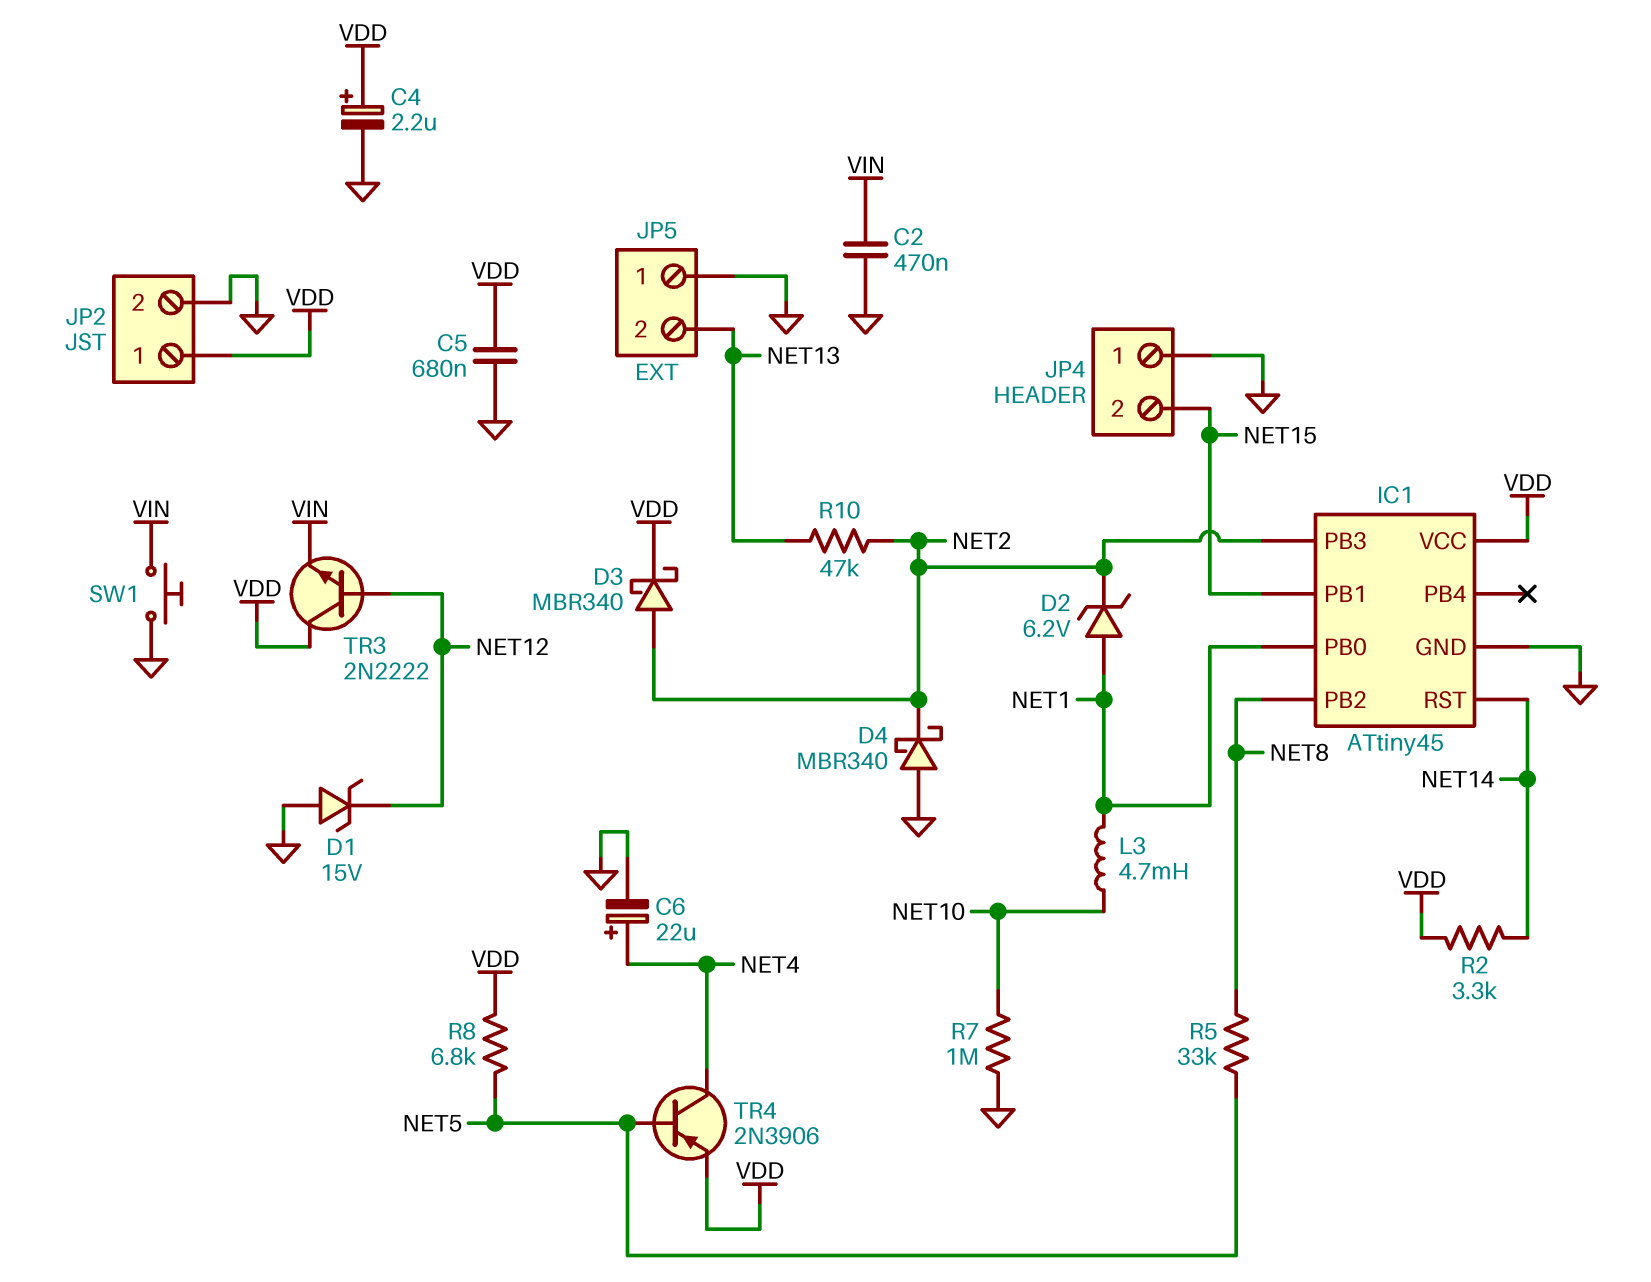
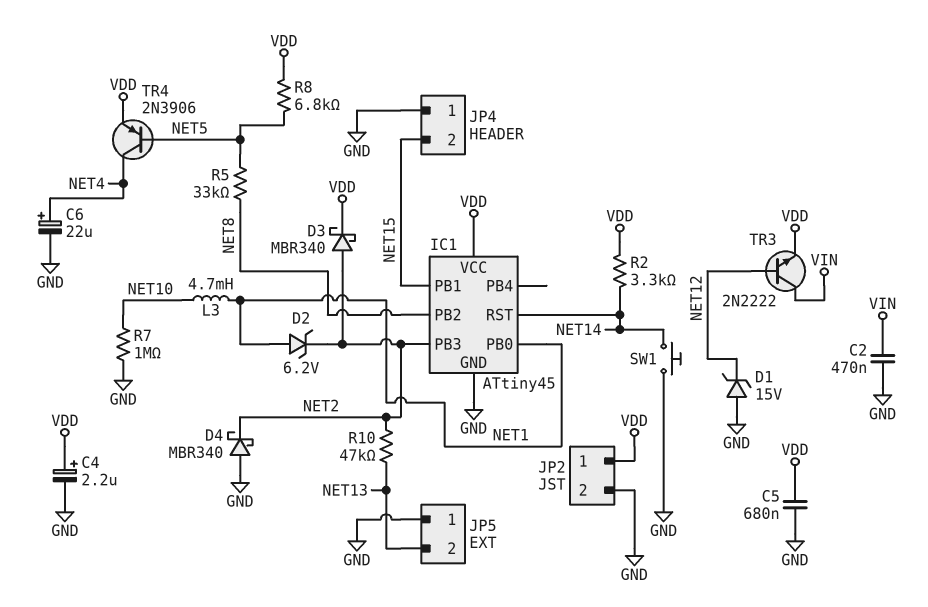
SW1: button (GND, VIN) -> button (GND, NET14)
TR3: NPN 2N2222 (B NET12, C VDD, E VIN) -> NPN 2N2222 (B NET12, C VIN, E VDD)

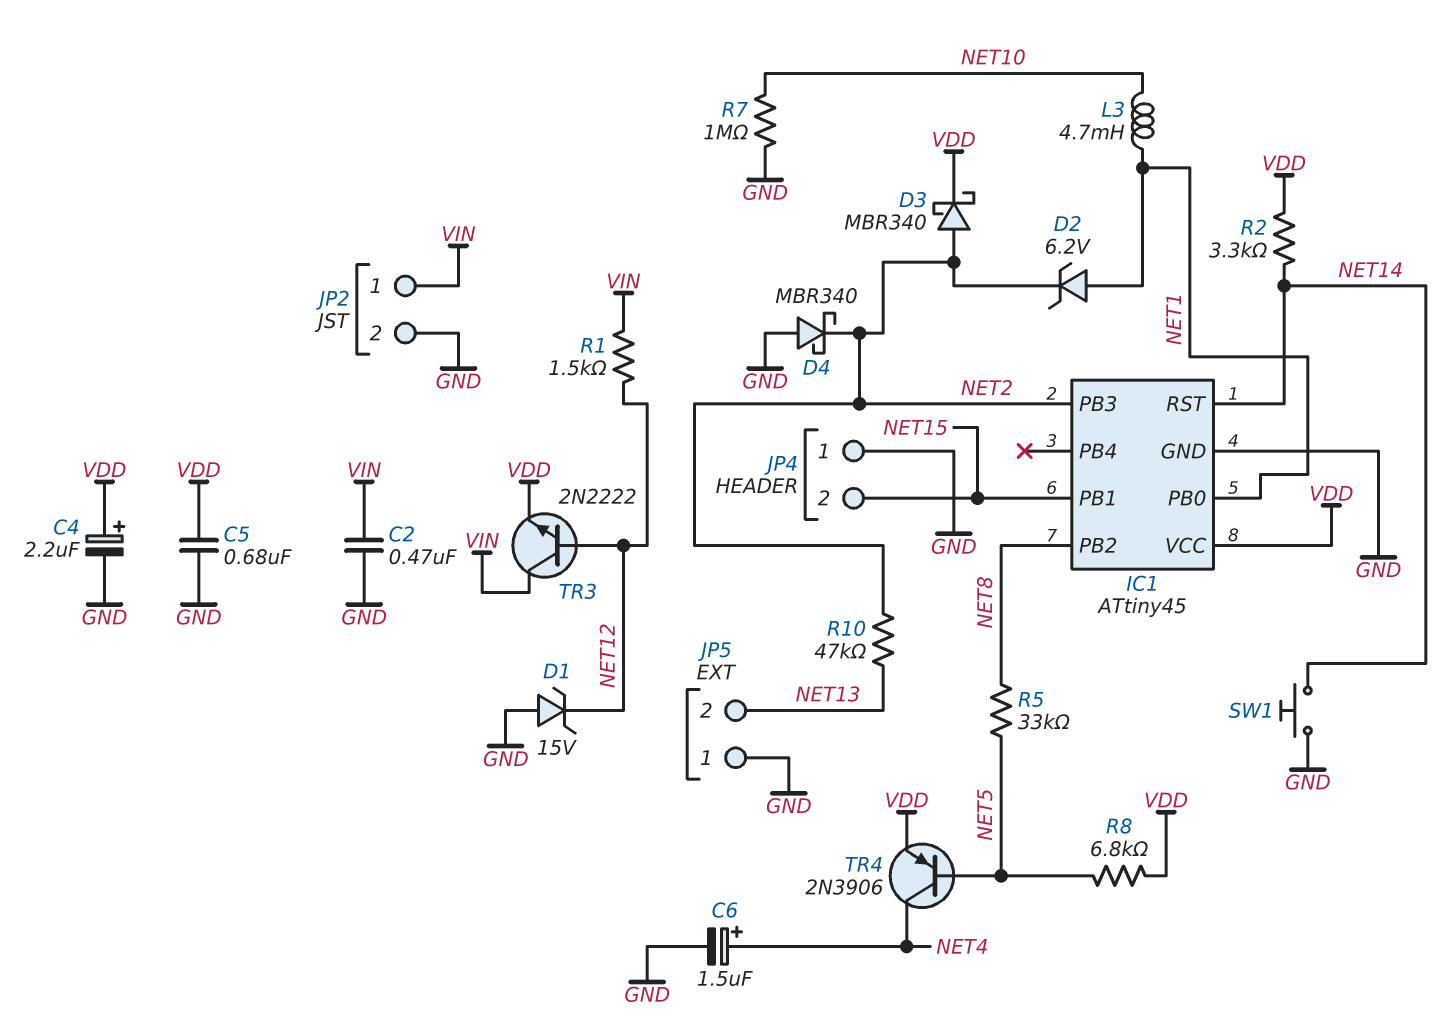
C6: 22uF (plus NET4, minus GND) -> 1.5uF (plus NET4, minus GND)
JP2 pin 1: VDD -> VIN
R1: none -> 1.5k (NET12, VIN)

